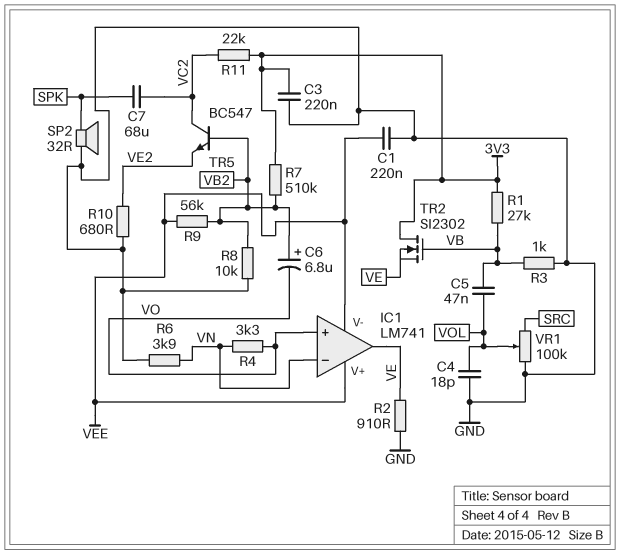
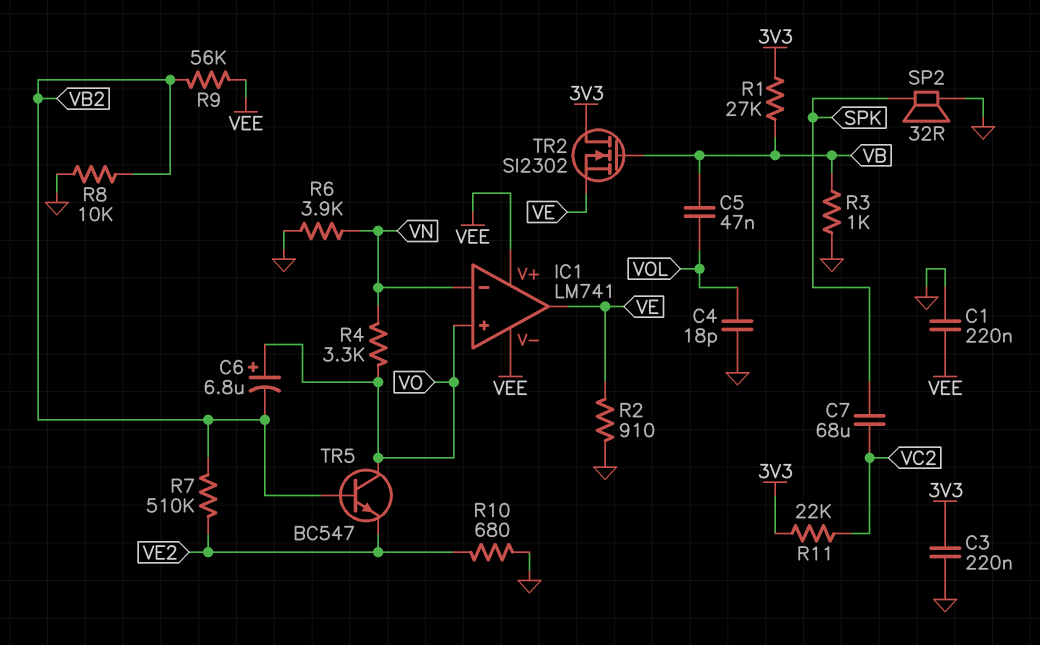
C6: 6.8uF (plus VB2, minus VO) -> 6.8uF (plus VO, minus VB2)
R7: 510k (3V3, VB2) -> 510k (VB2, VE2)
TR5: NPN BC547 (B VB2, C VC2, E VE2) -> NPN BC547 (B VB2, C VO, E VE2)
VR1: 100k (GND, SRC, wiper VOL) -> none

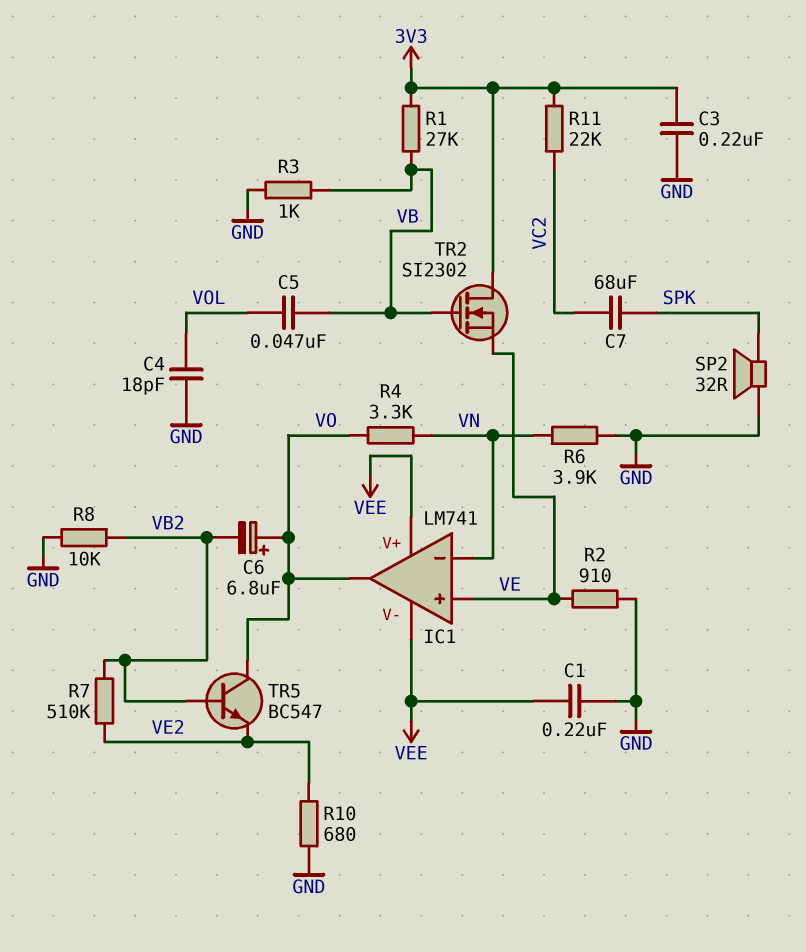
IC1 pin in+: VO -> VE
IC1 pin out: VE -> VO
R9: 56k (VB2, VEE) -> none

